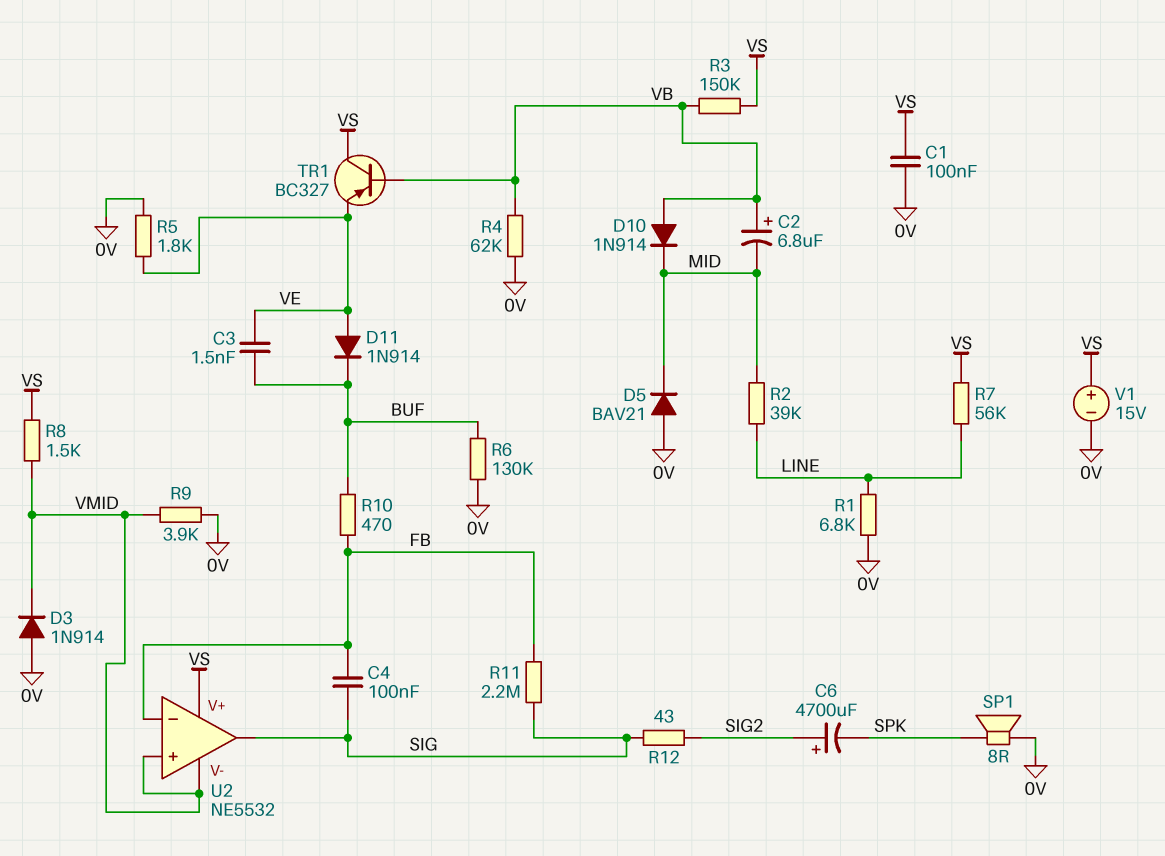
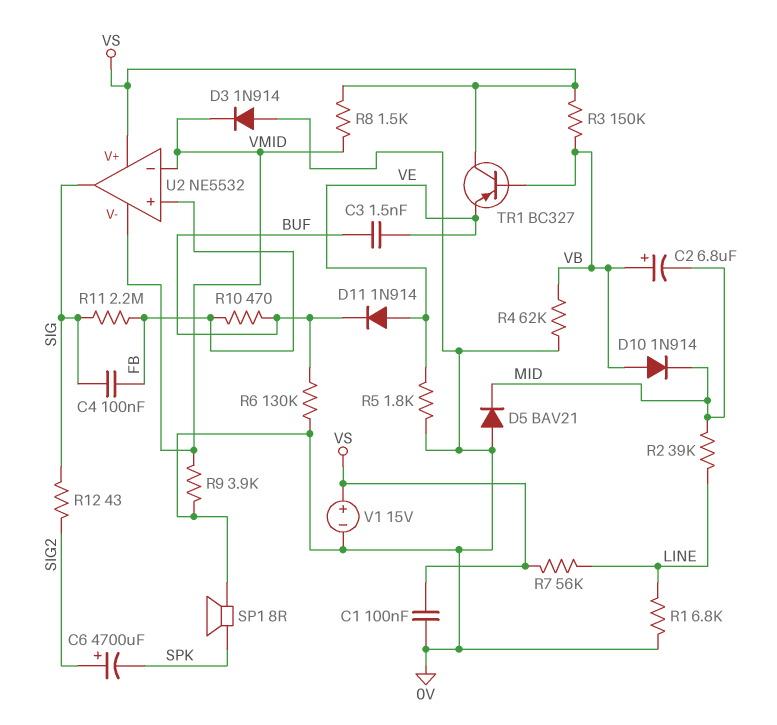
U2 pin in+: VMID -> FB
U2 pin in-: FB -> VMID

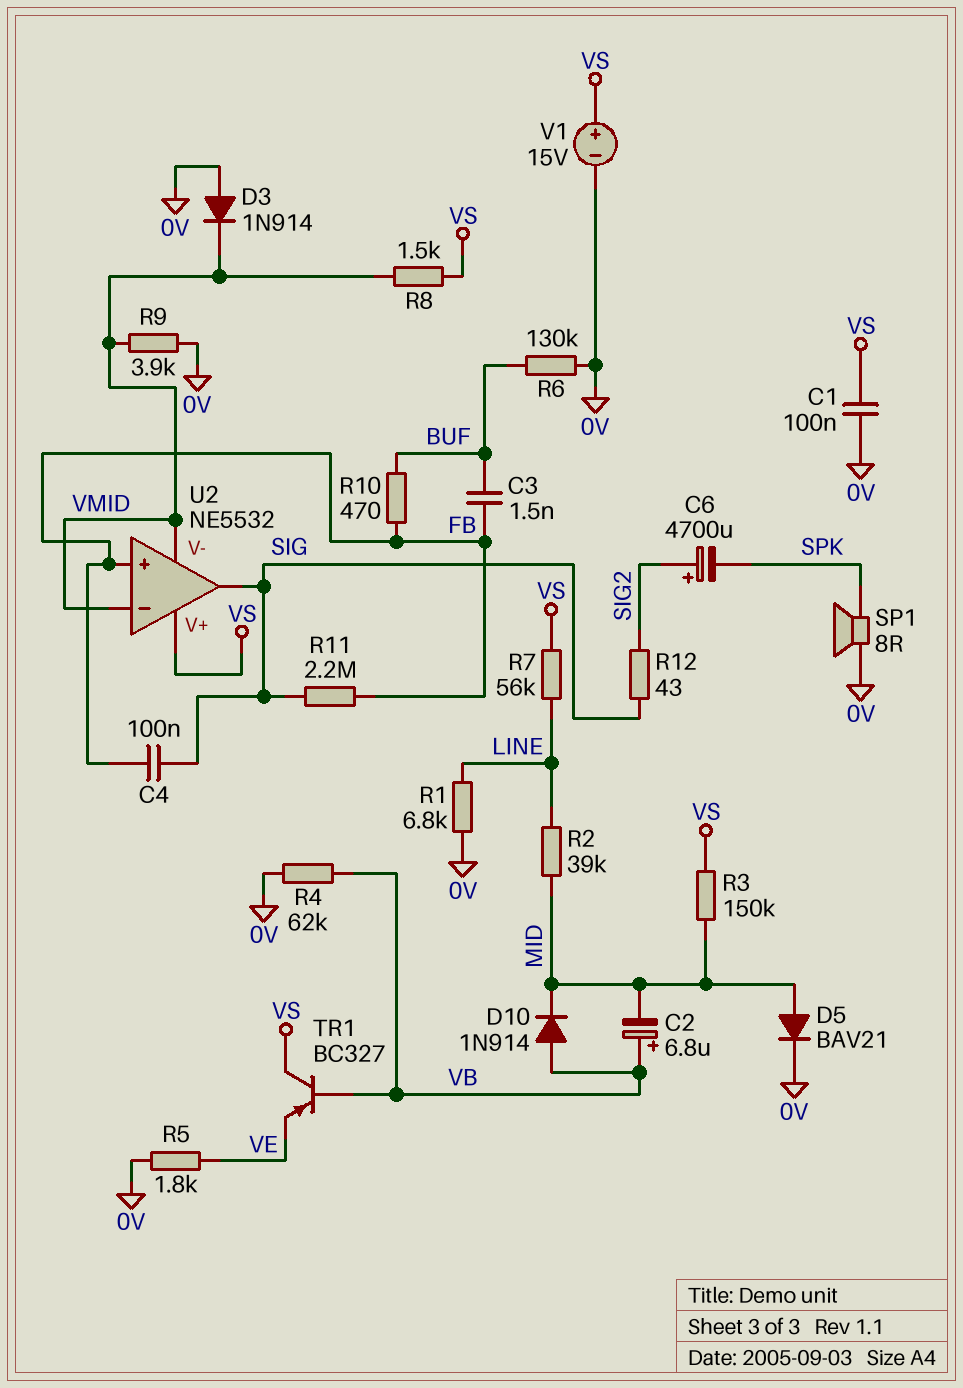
C3: 1.5nF (BUF, VE) -> 1.5nF (BUF, FB)
D5: diode BAV21 (A 0V, K MID) -> diode BAV21 (A MID, K 0V)
D11: diode 1N914 (A VE, K BUF) -> none
R3: 150k (VB, VS) -> 150k (MID, VS)

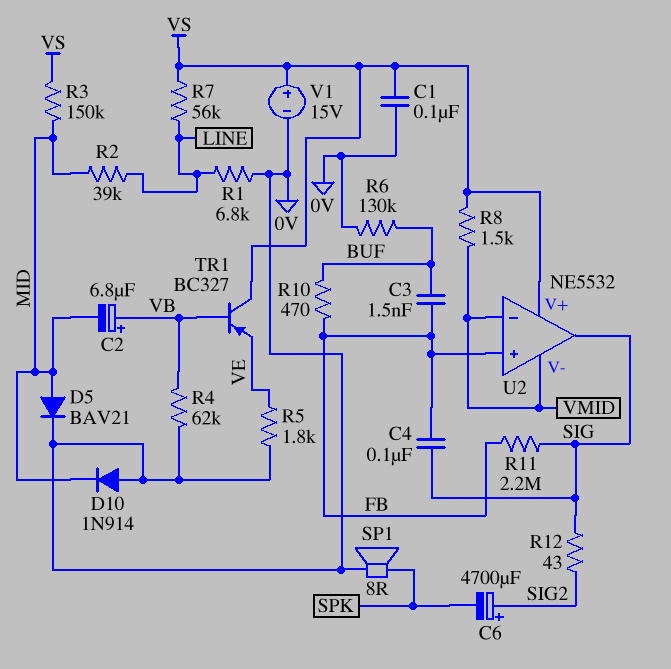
D3: diode 1N914 (A 0V, K VMID) -> none
D10: diode 1N914 (A VB, K MID) -> diode 1N914 (A 0V, K MID)
R9: 3.9k (0V, VMID) -> none

